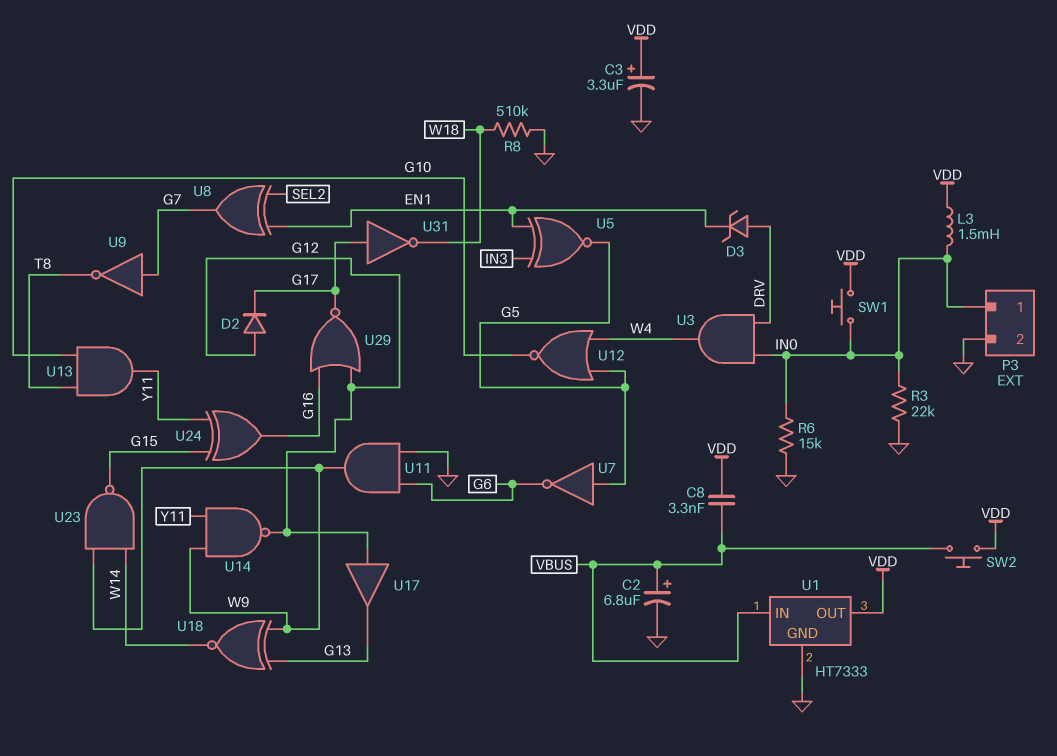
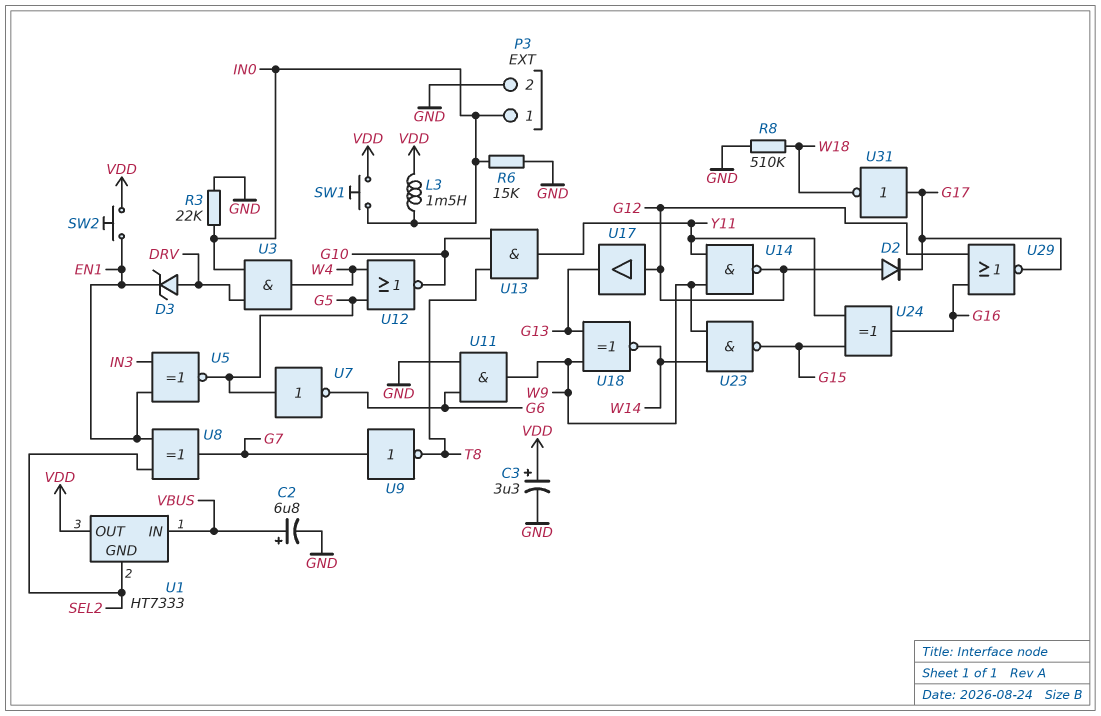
C8: 3.3nF (VBUS, VDD) -> none
SW2: button (VBUS, VDD) -> button (EN1, VDD)
U1 pin GND: GND -> SEL2

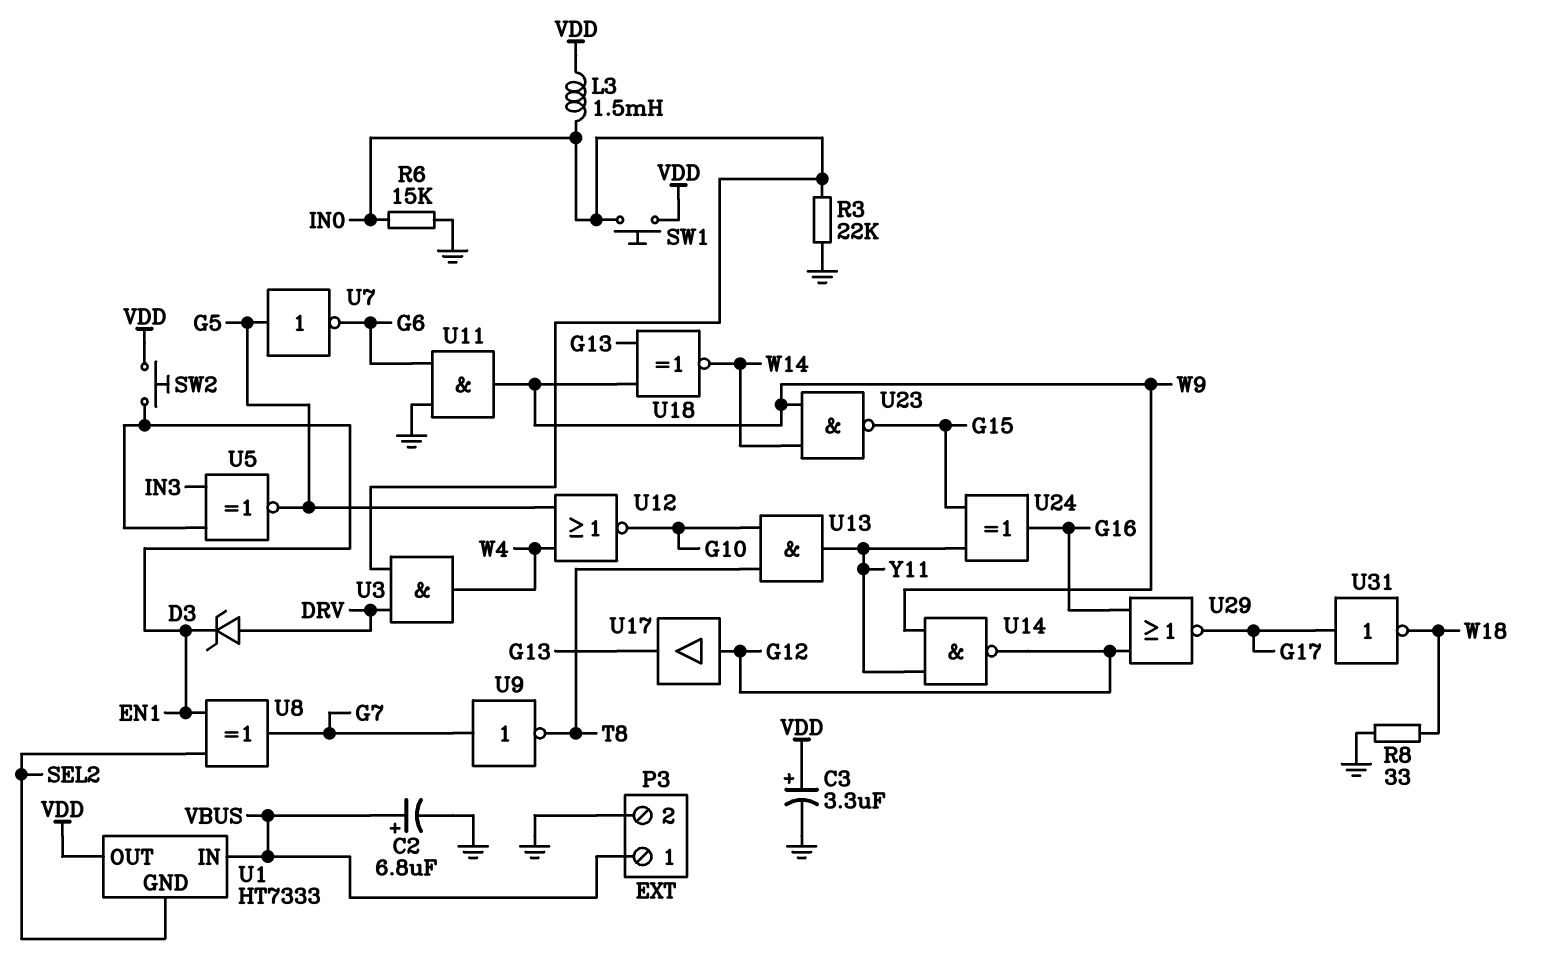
D2: diode (A G12, K G17) -> none
P3 pin 1: IN0 -> VBUS
R8: 510k (GND, W18) -> 33 (GND, W18)

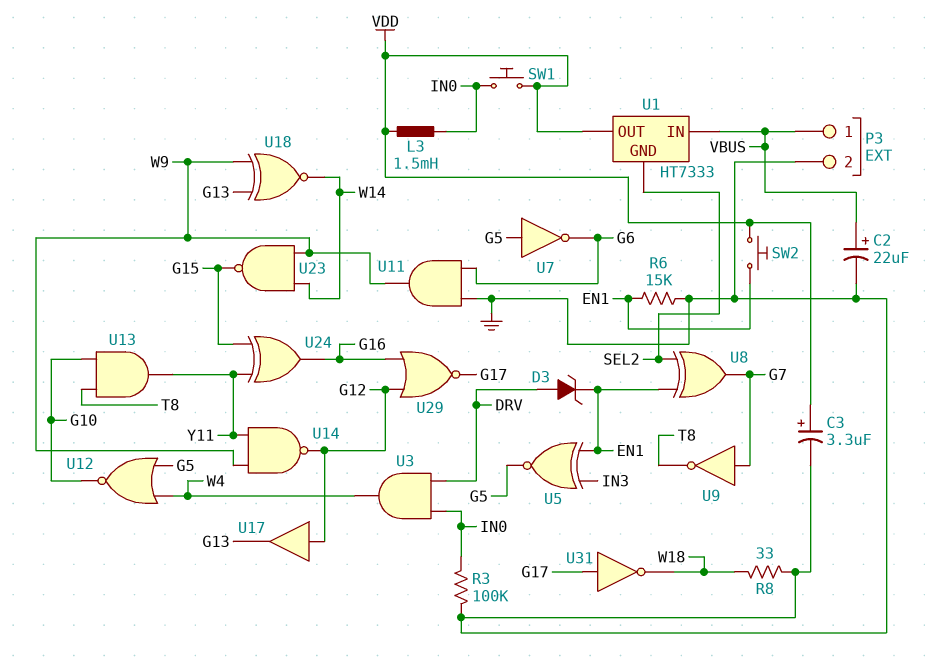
C2: 6.8uF (plus VBUS, minus GND) -> 22uF (plus VBUS, minus GND)
R3: 22k (GND, IN0) -> 100k (GND, IN0)
R6: 15k (GND, IN0) -> 15k (EN1, GND)

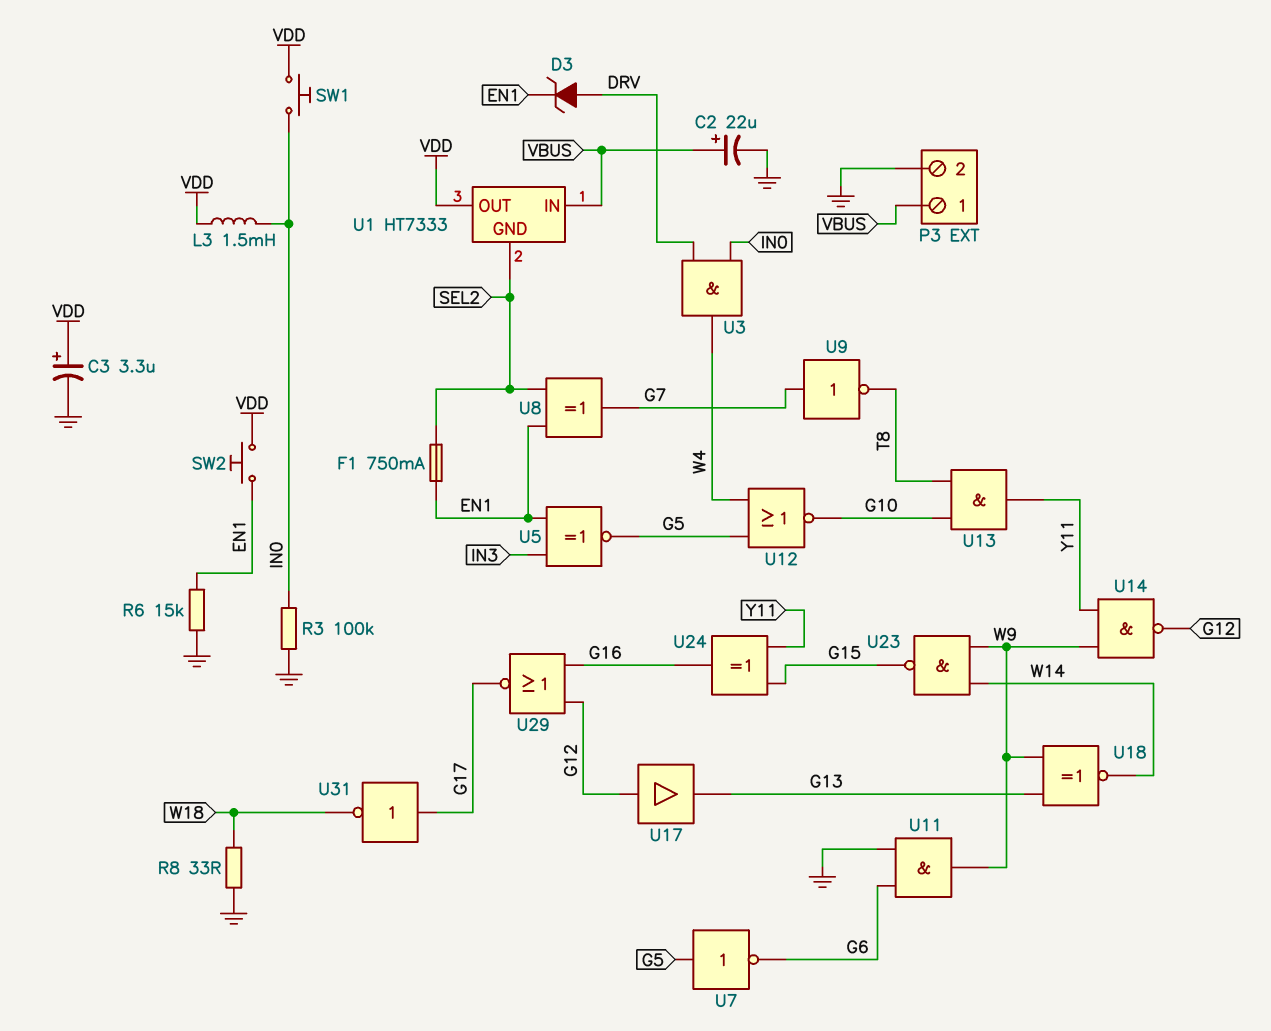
F1: none -> 750mA (EN1, SEL2)

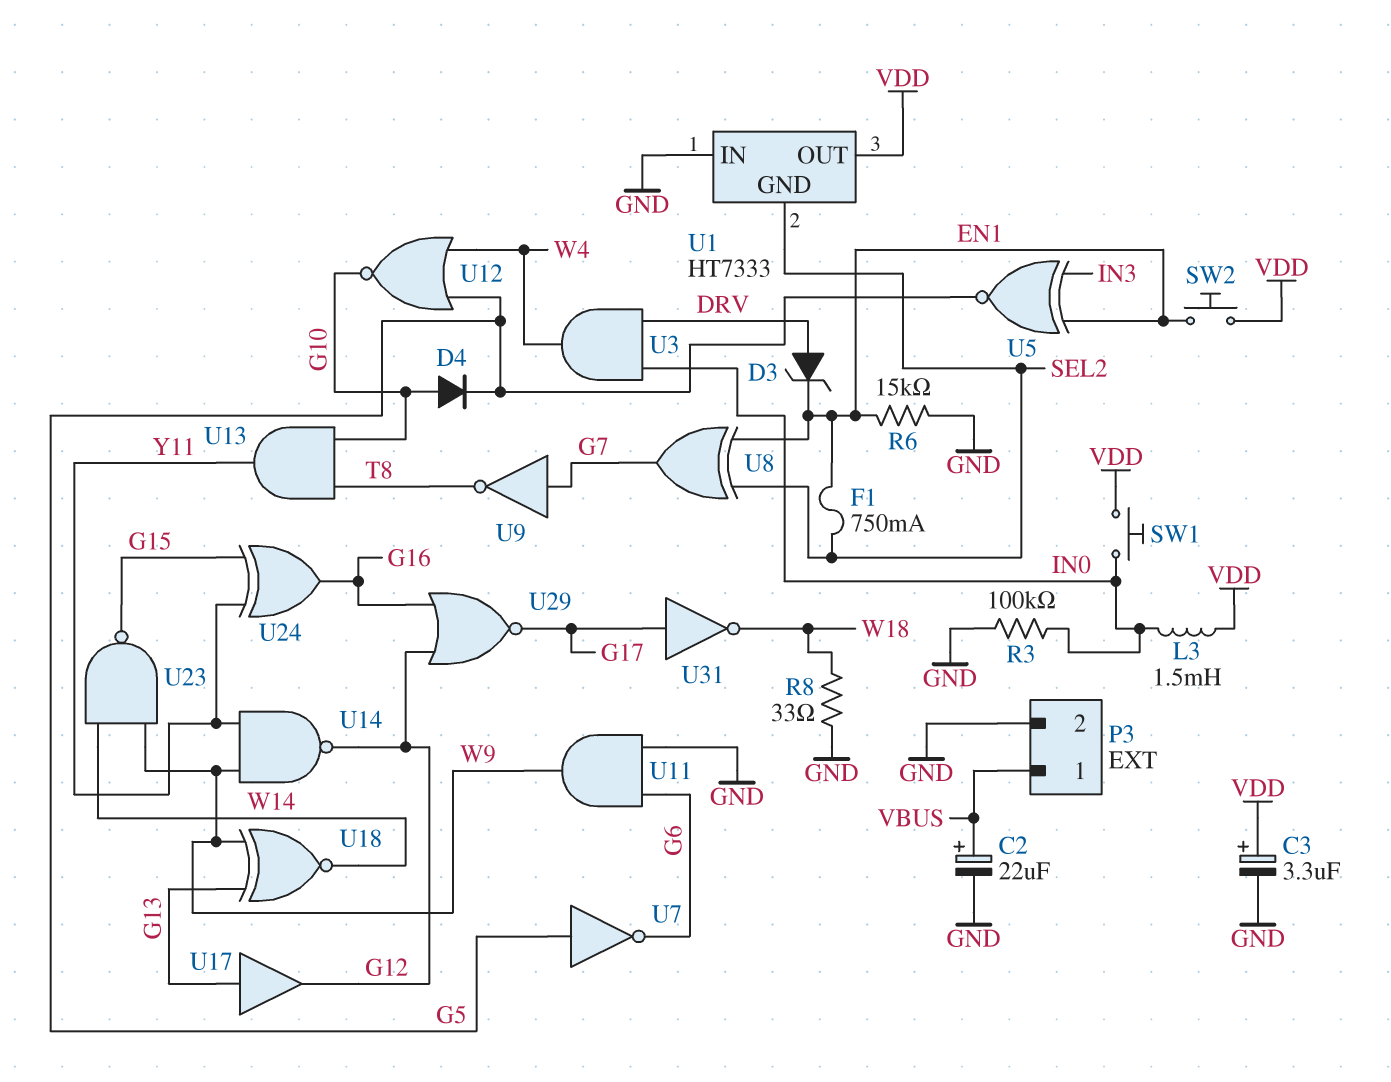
D4: none -> diode (A G10, K G5)
U1 pin IN: VBUS -> GND
U17: buffer (in G12, out G13) -> buffer (in G13, out G12)

